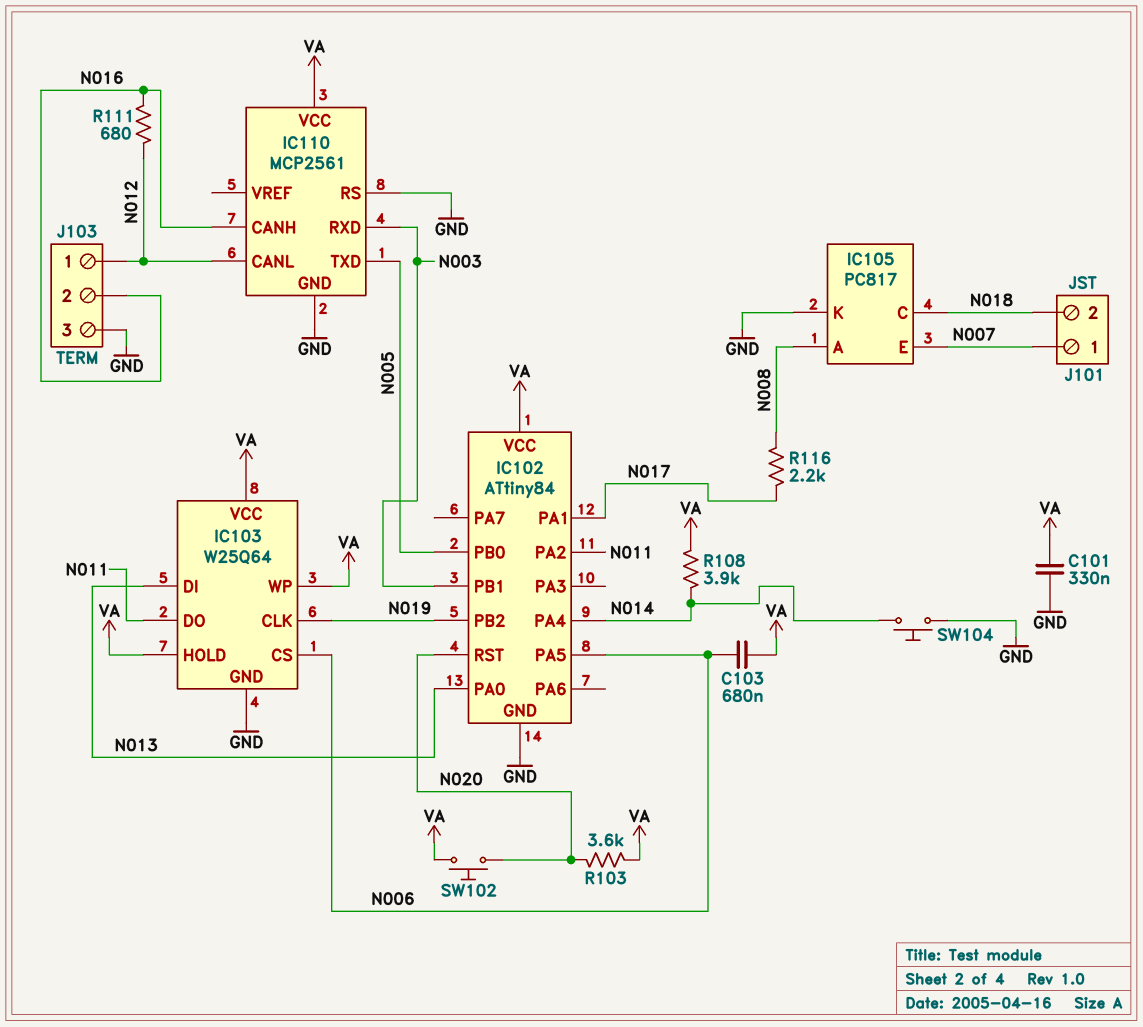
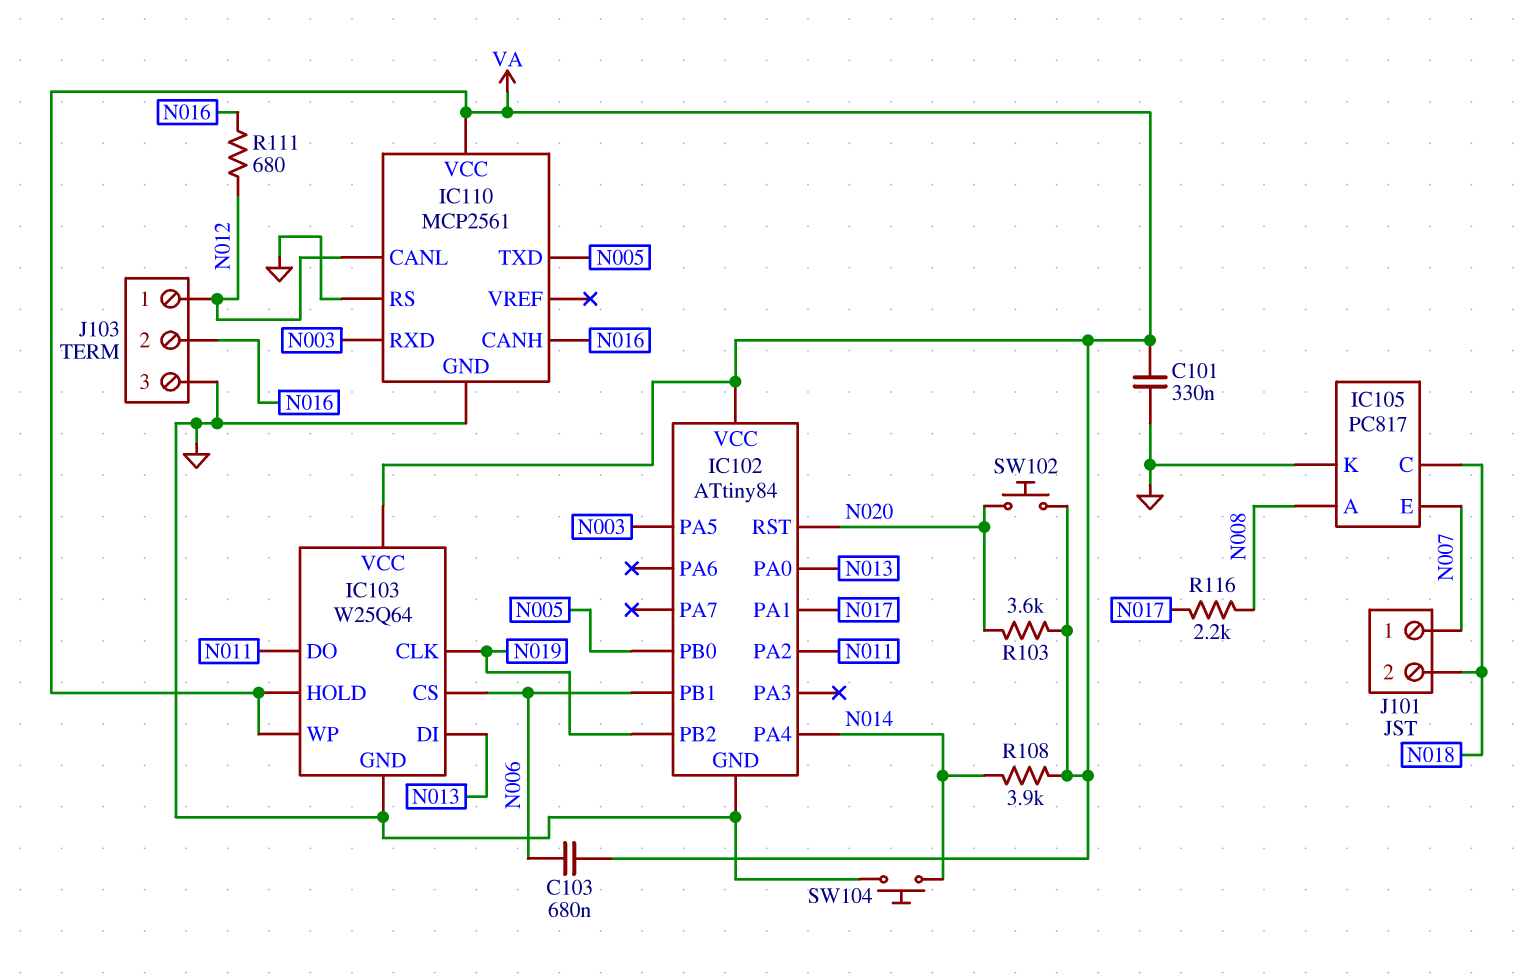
IC102 pin PA5: N006 -> N003
IC102 pin PB1: N003 -> N006

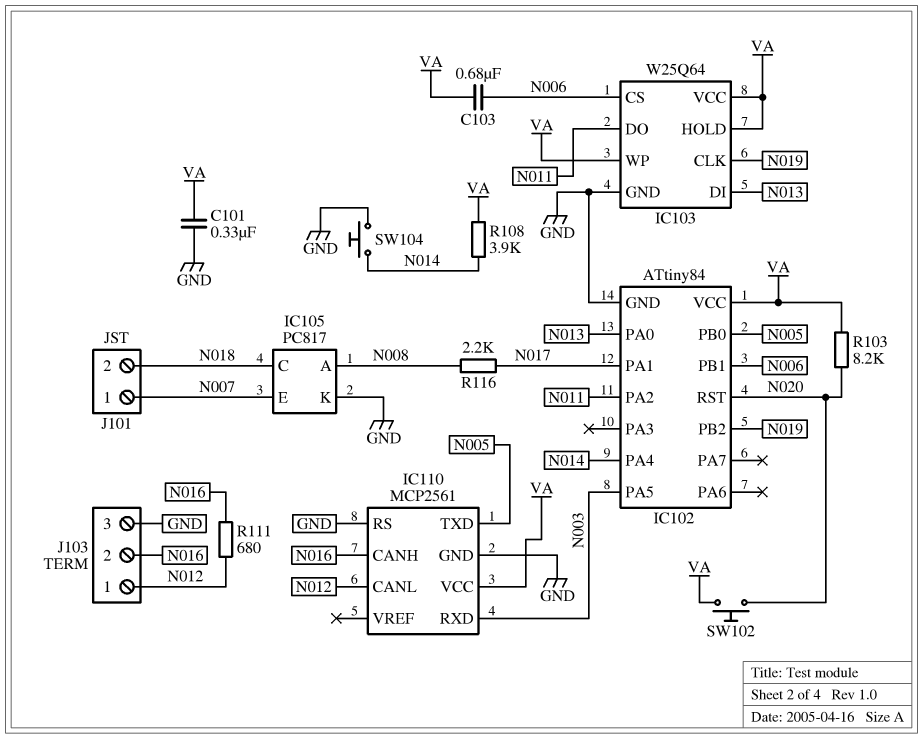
R103: 3.6k (N020, VA) -> 8.2k (N020, VA)

